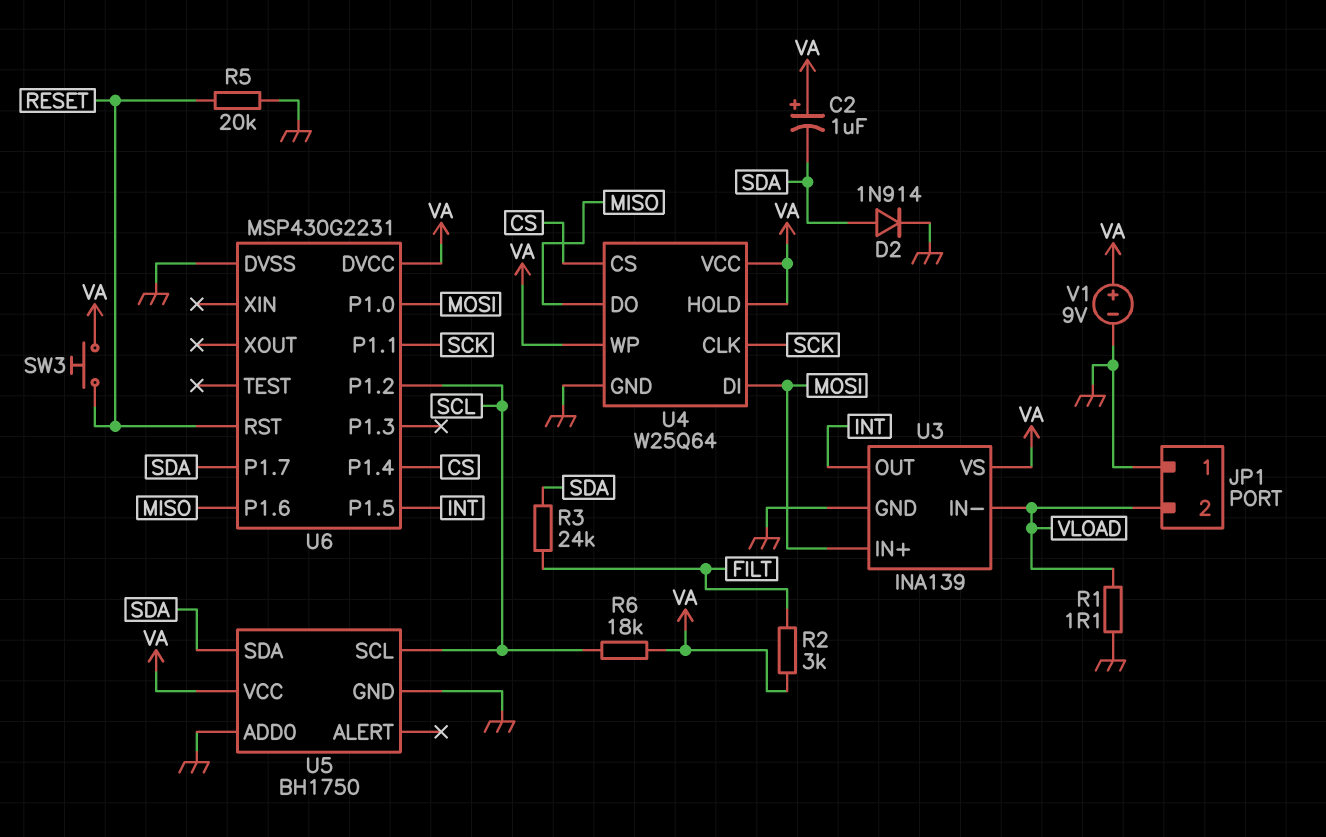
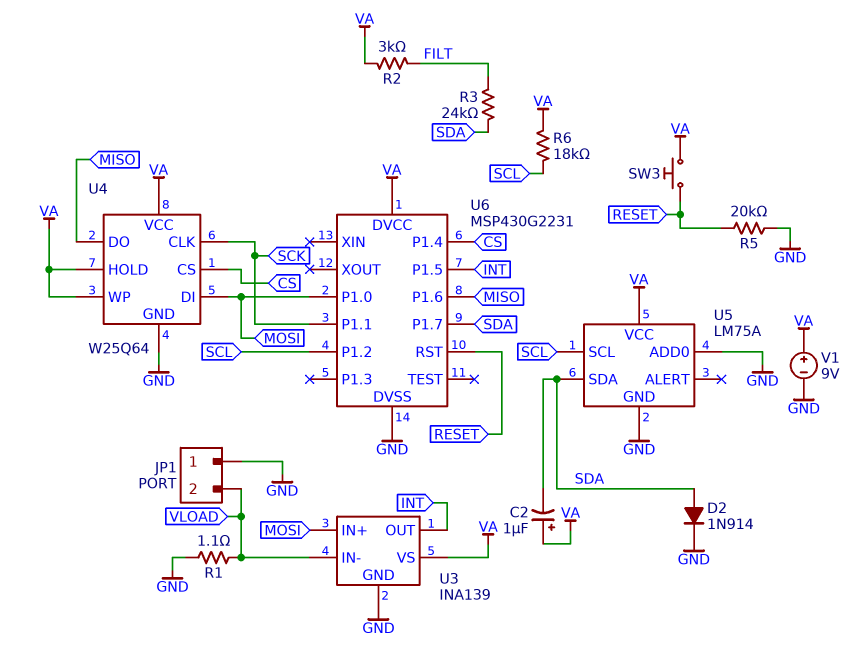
U5: BH1750 -> LM75A

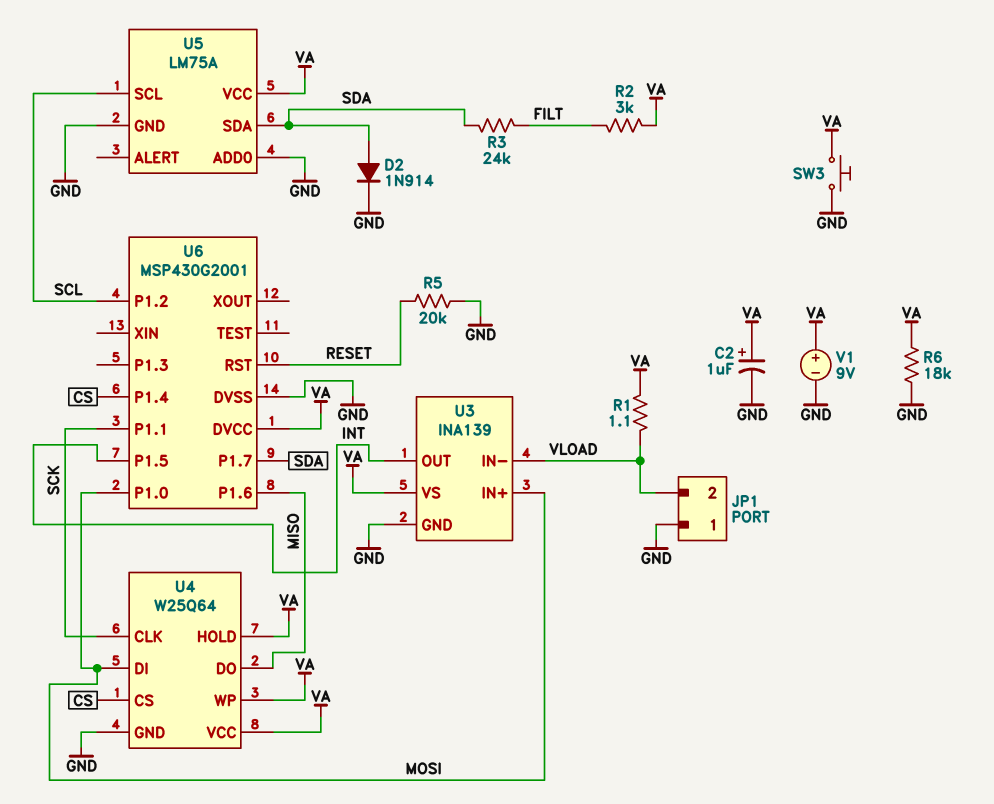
C2: 1uF (plus VA, minus SDA) -> 1uF (plus VA, minus GND)
R1: 1.1 (GND, VLOAD) -> 1.1 (VA, VLOAD)
R6: 18k (SCL, VA) -> 18k (GND, VA)
SW3: button (RESET, VA) -> button (GND, VA)
U6: MSP430G2231 -> MSP430G2001

